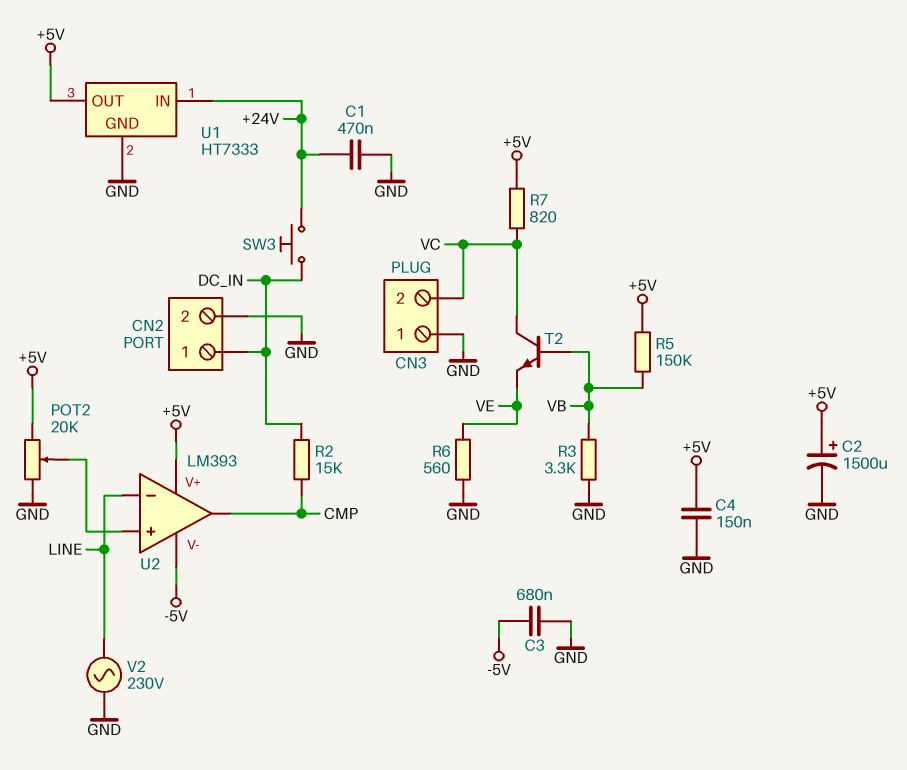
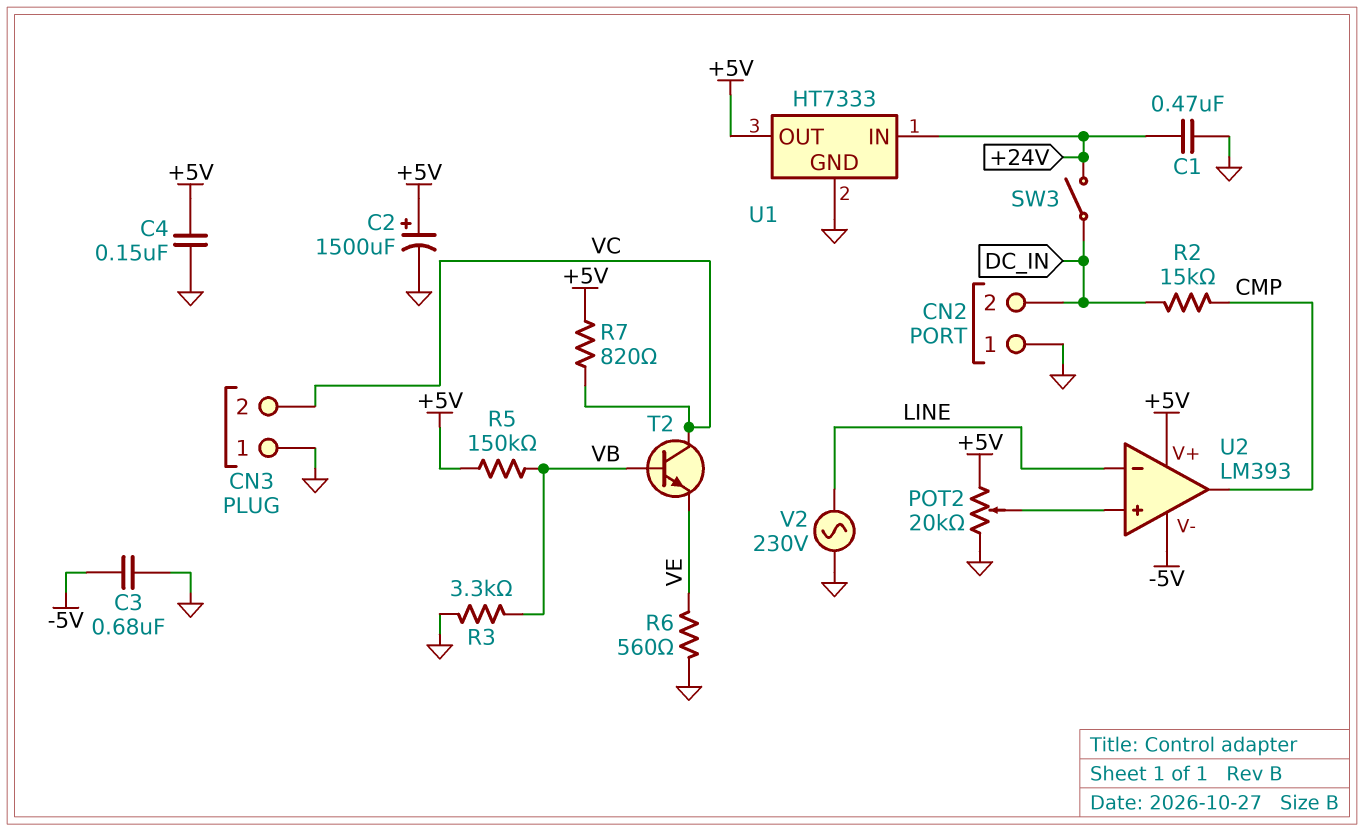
CN2 pin 1: DC_IN -> GND
CN2 pin 2: GND -> DC_IN
SW3: button (+24V, DC_IN) -> switch (+24V, DC_IN)

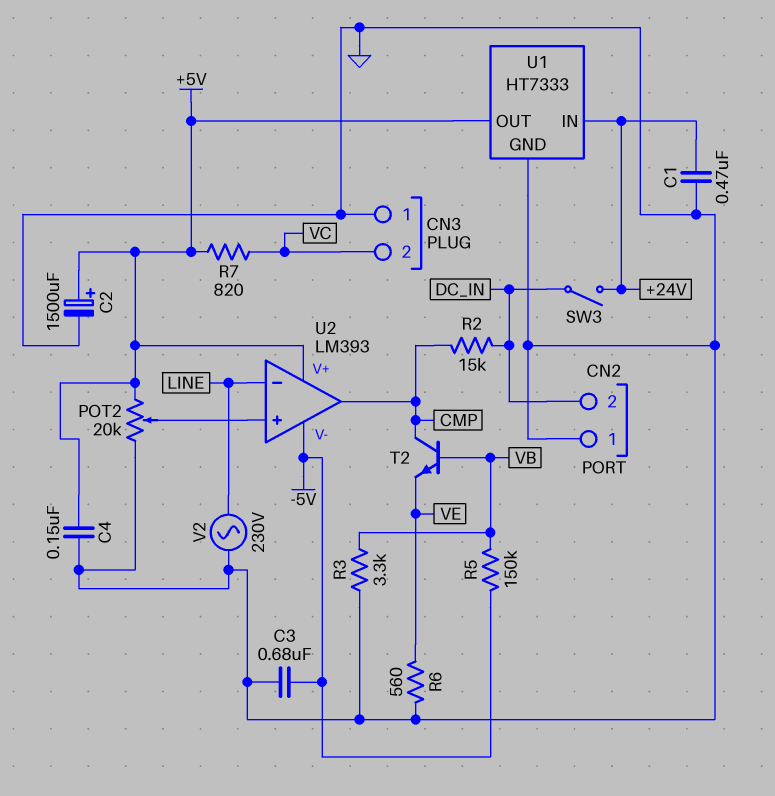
R5: 150k (+5V, VB) -> 150k (-5V, VB)
T2: NPN (B VB, C VC, E VE) -> NPN (B VB, C CMP, E VE)

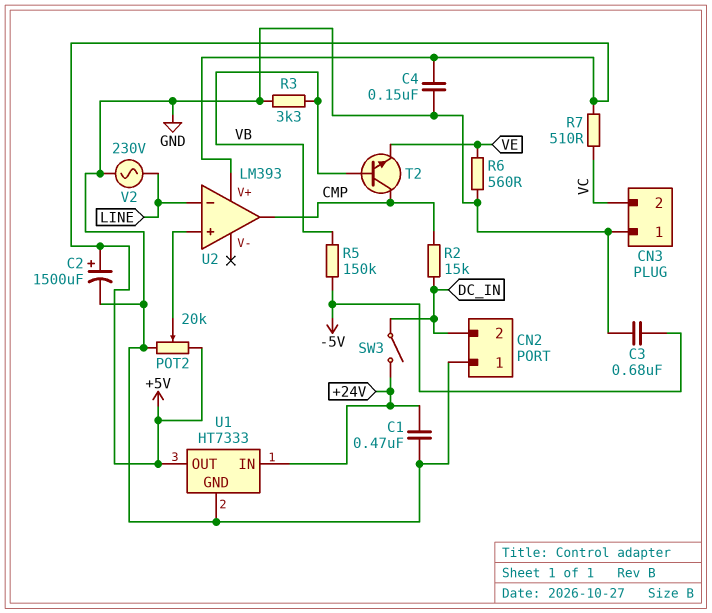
R7: 820 (+5V, VC) -> 510 (+5V, VC)
U2 pin V-: -5V -> none

